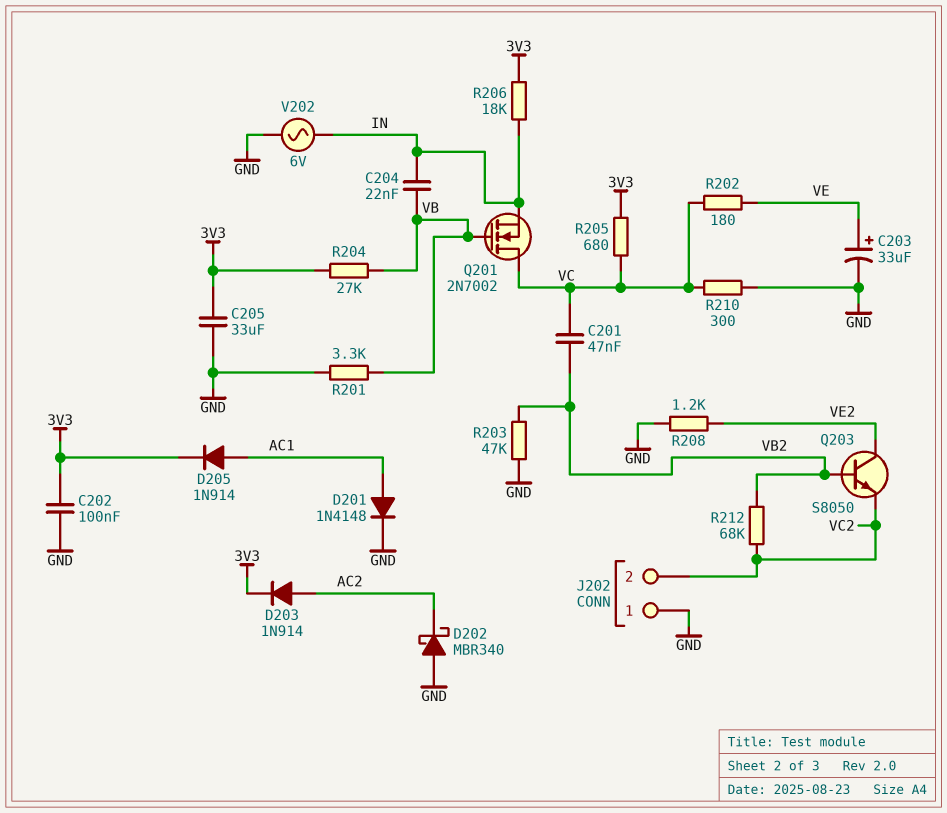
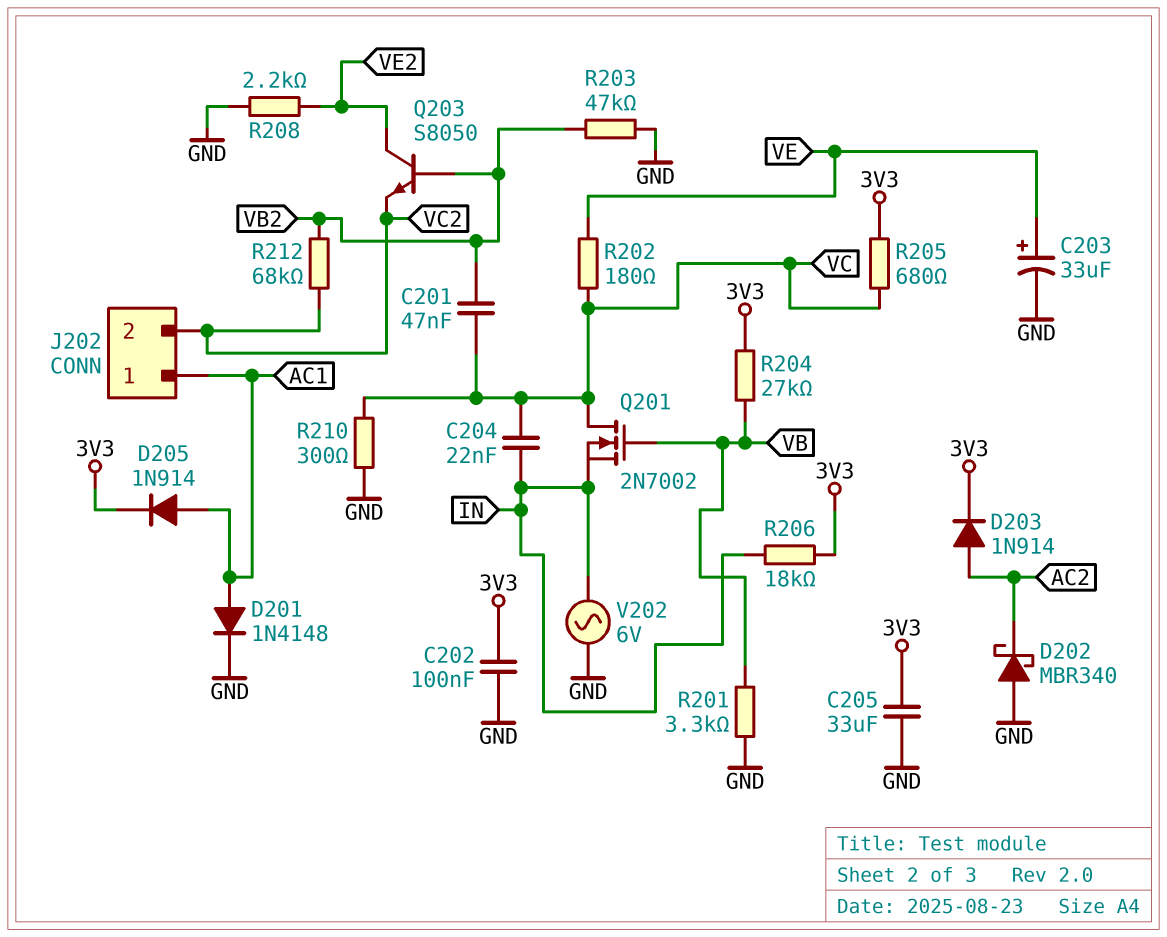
C204: 22nF (IN, VB) -> 22nF (IN, VC)
J202 pin 1: GND -> AC1
R208: 1.2k (GND, VE2) -> 2.2k (GND, VE2)

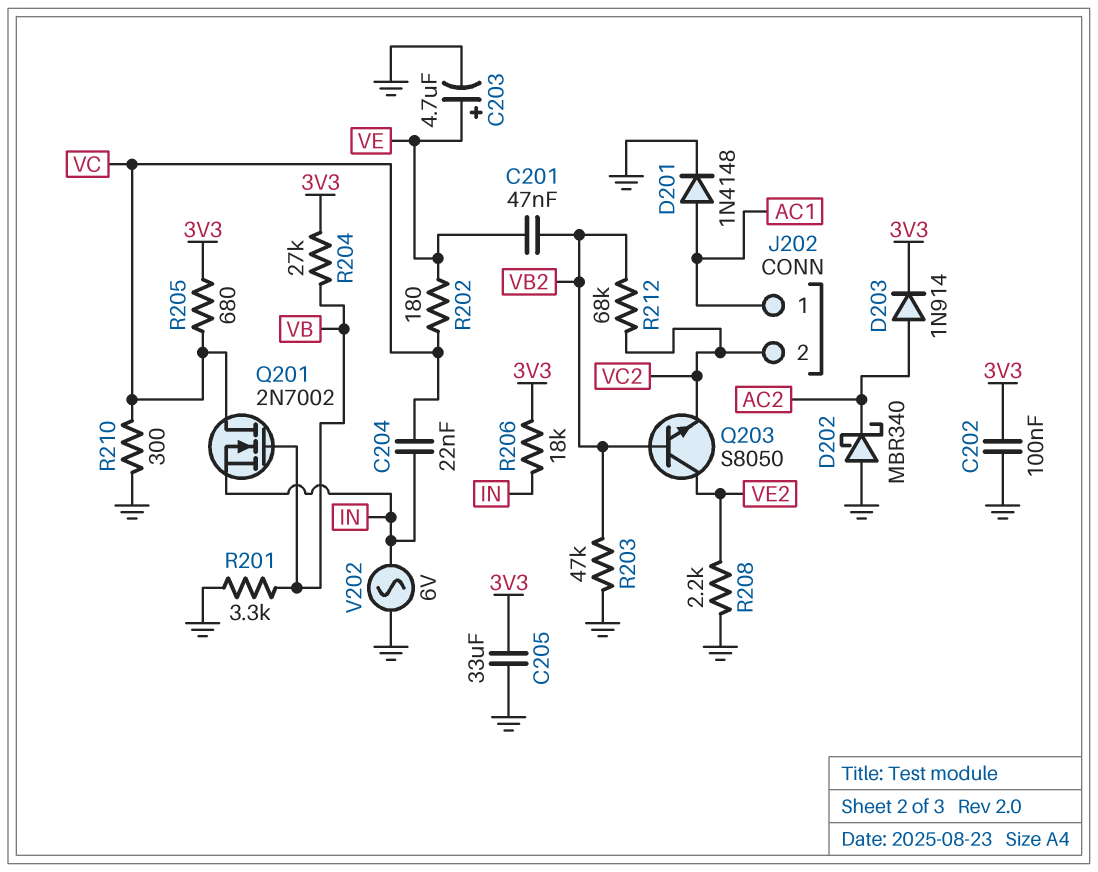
C201: 47nF (VB2, VC) -> 47nF (VB2, VE)
C203: 33uF (plus VE, minus GND) -> 4.7uF (plus VE, minus GND)
D205: diode 1N914 (A AC1, K 3V3) -> none

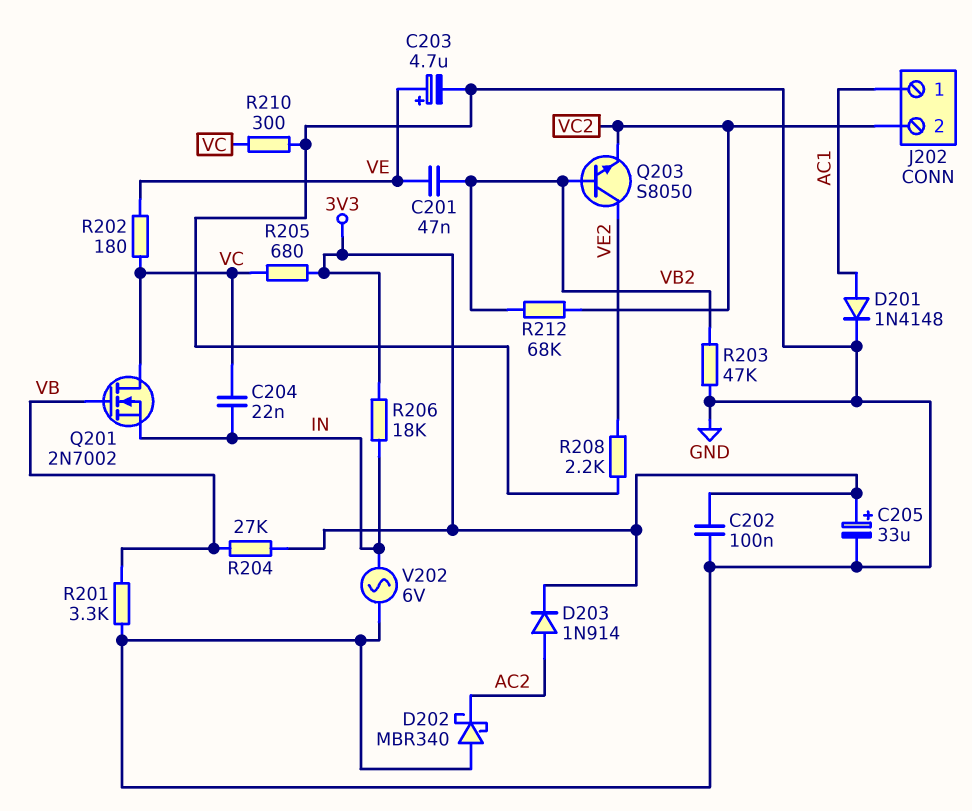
C205: 33uF (3V3, GND) -> 33uF (plus 3V3, minus GND)

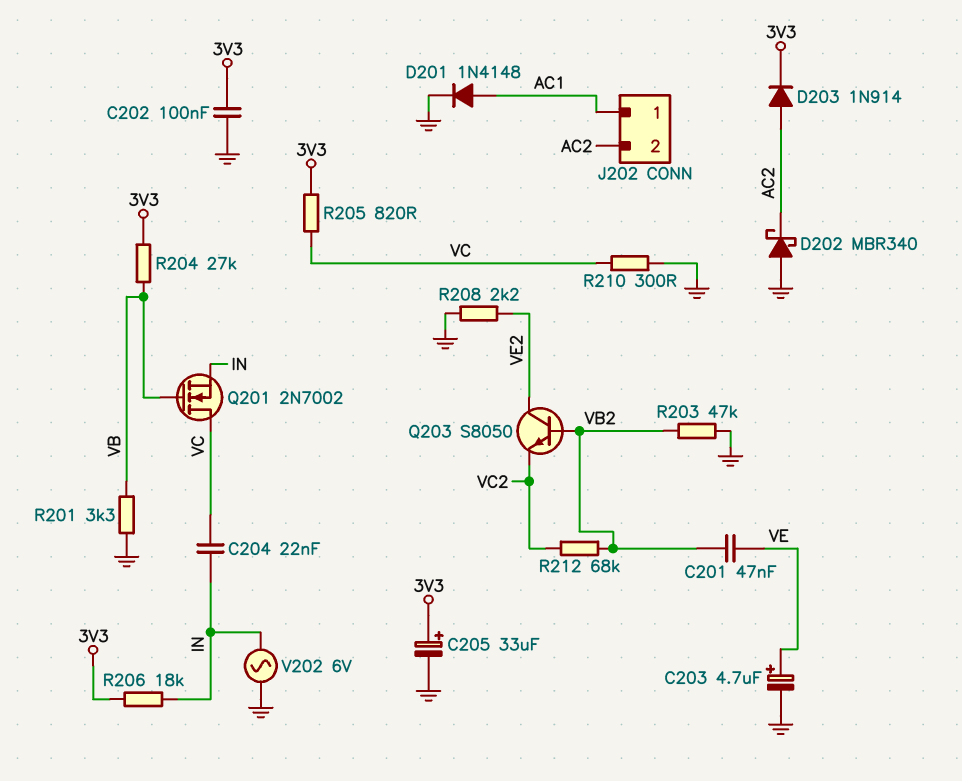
J202 pin 2: VC2 -> AC2
R202: 180 (VC, VE) -> none
R205: 680 (3V3, VC) -> 820 (3V3, VC)

